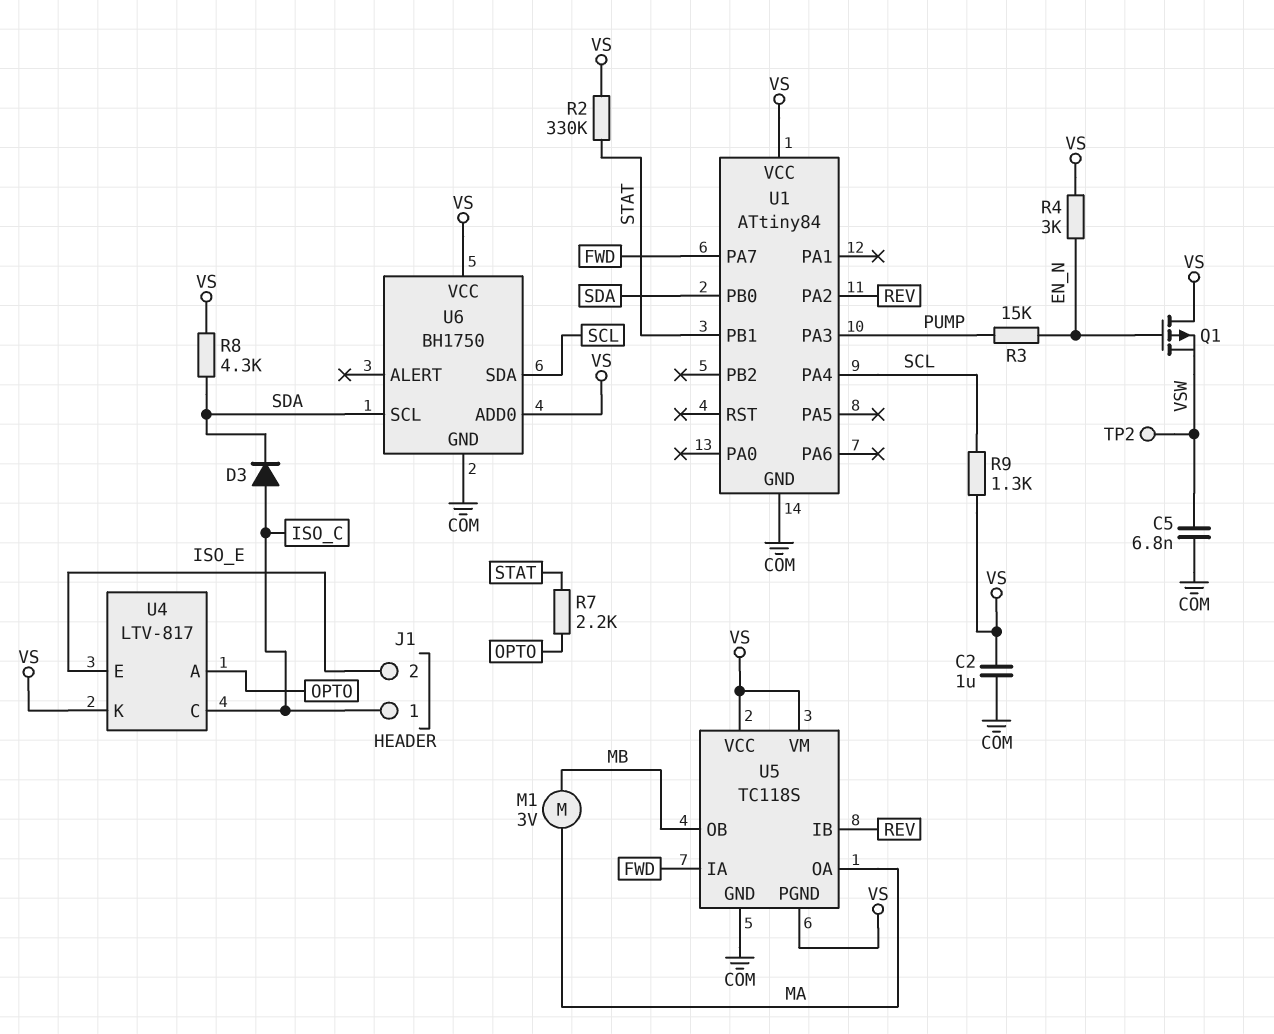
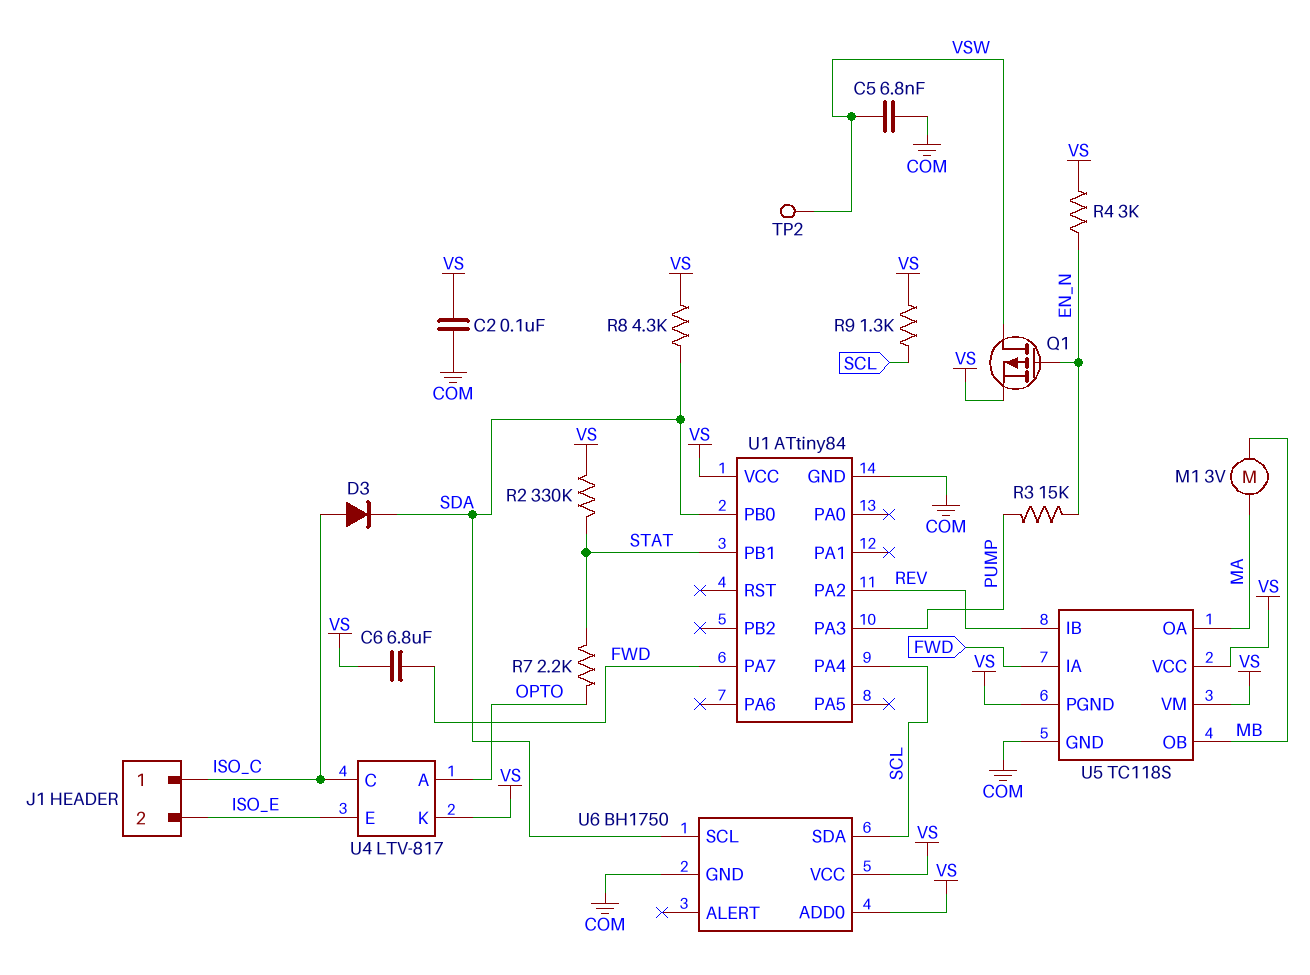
C2: 1uF (COM, VS) -> 100nF (COM, VS)
C6: none -> 6.8uF (FWD, VS)
Q1: PMOS (G EN_N, D VS, S VSW) -> PMOS (G EN_N, D VSW, S VS)

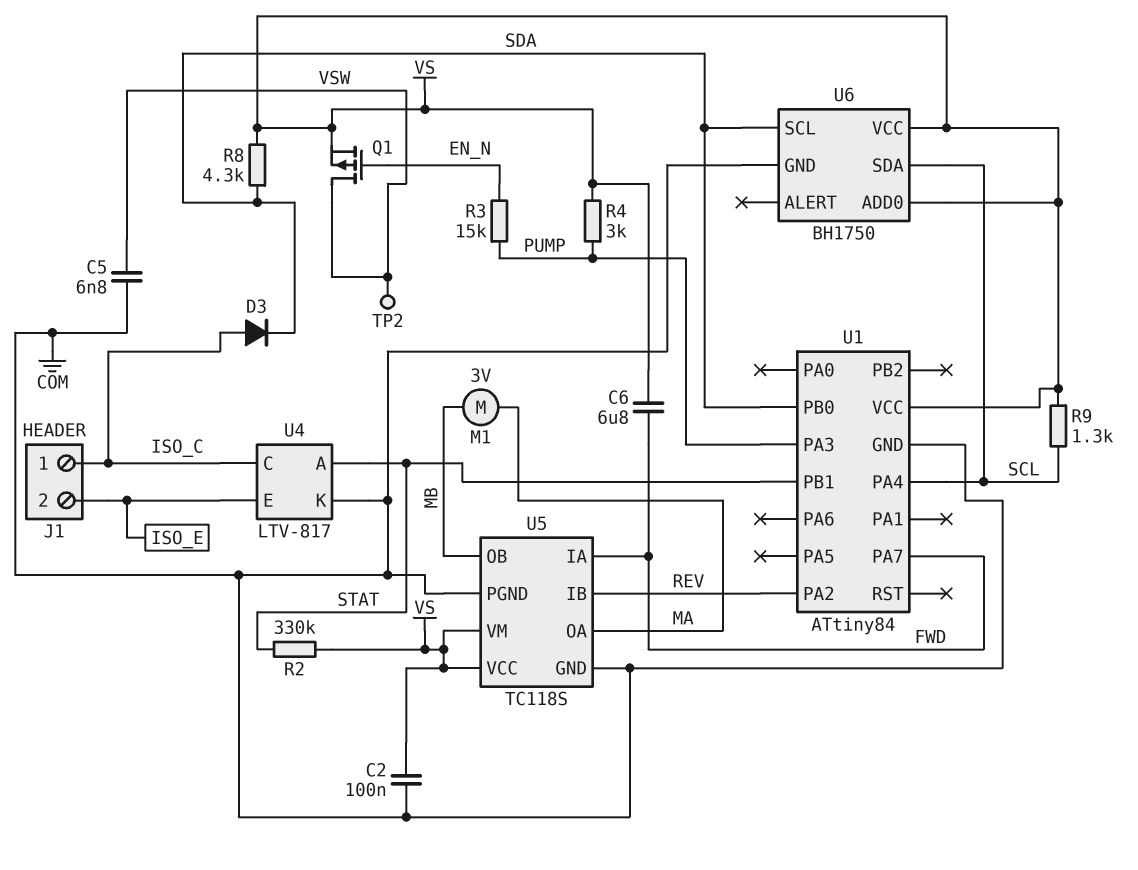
R4: 3k (EN_N, VS) -> 3k (PUMP, VS)
R7: 2.2k (OPTO, STAT) -> none
U4 pin A: OPTO -> STAT
U4 pin K: VS -> COM
U5 pin PGND: VS -> COM

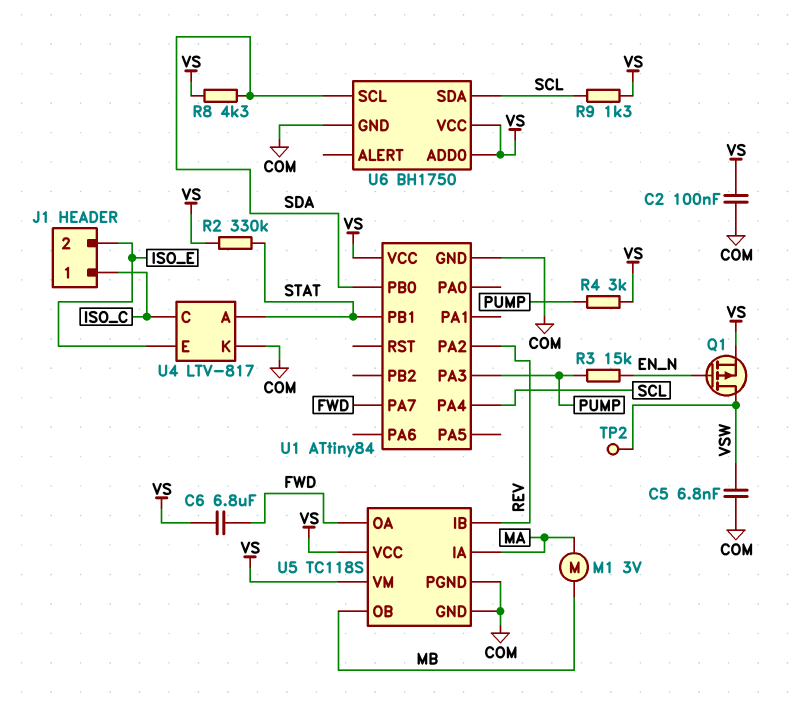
D3: diode (A ISO_C, K SDA) -> none
U5 pin IA: FWD -> MA
U5 pin OA: MA -> FWD

